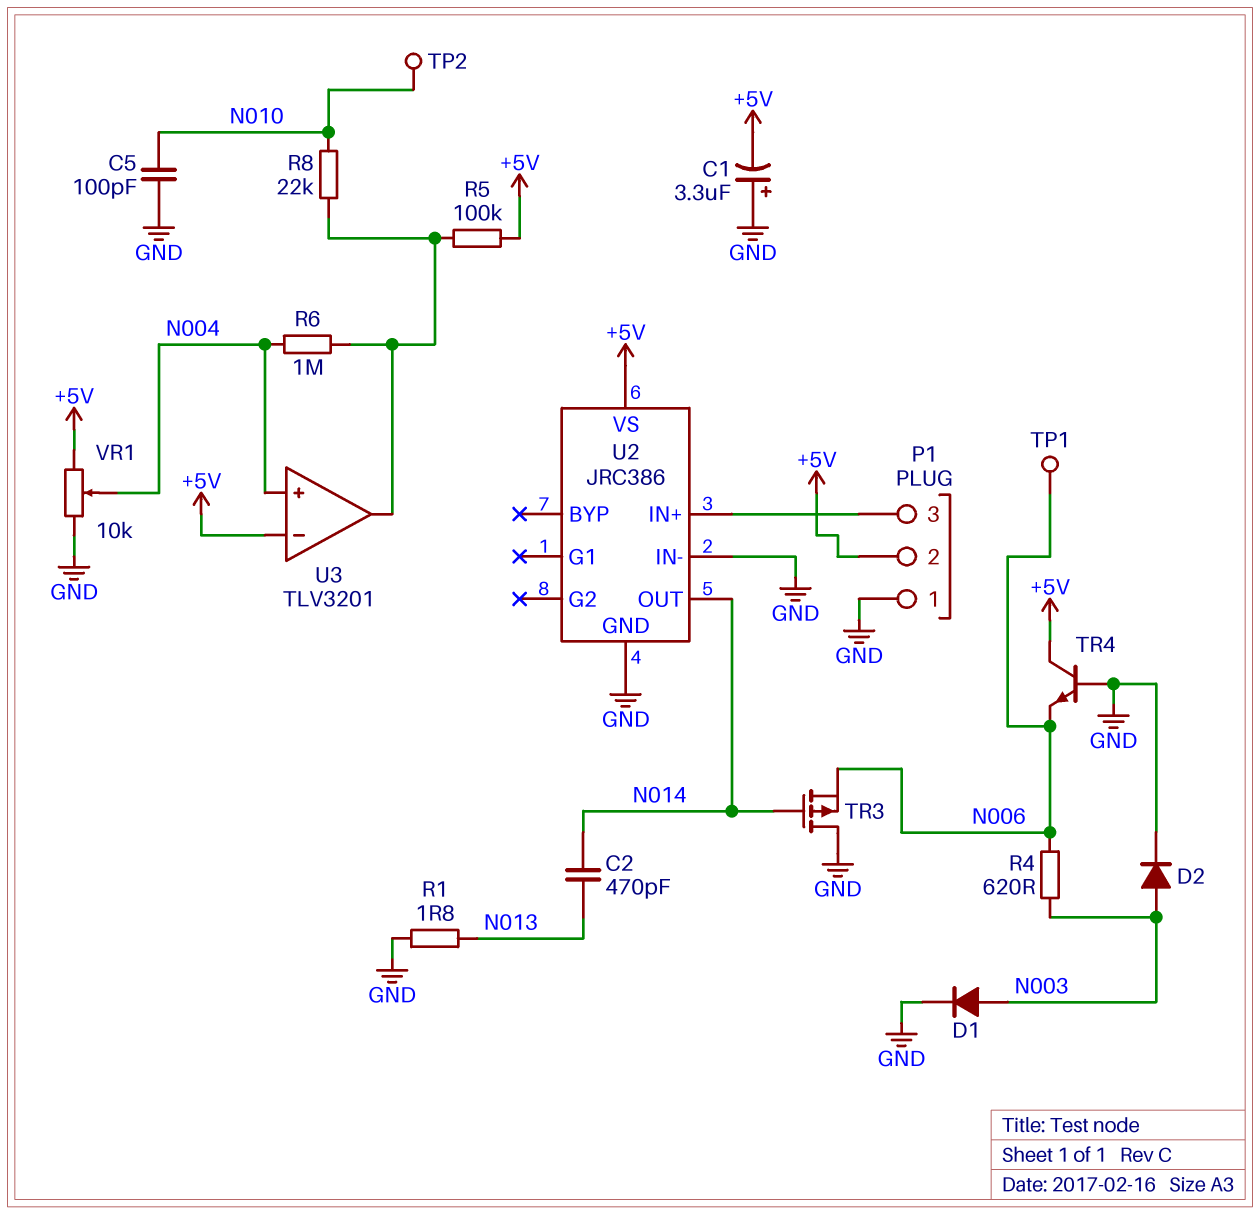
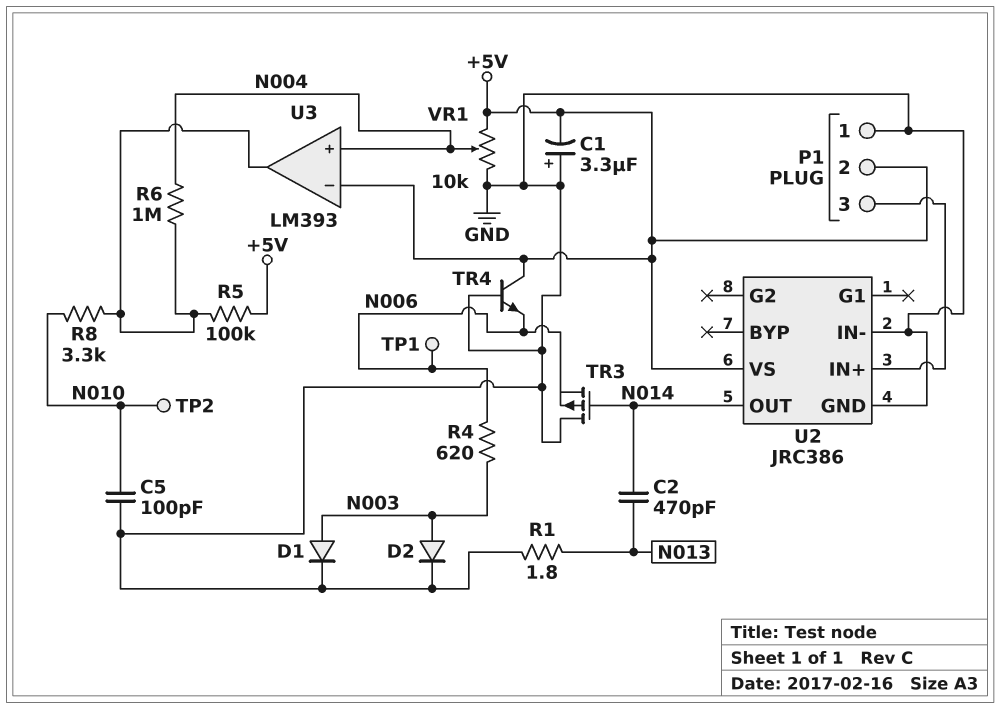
R8: 22k (N010, U3/out) -> 3.3k (N010, U3/out)
U3: TLV3201 -> LM393

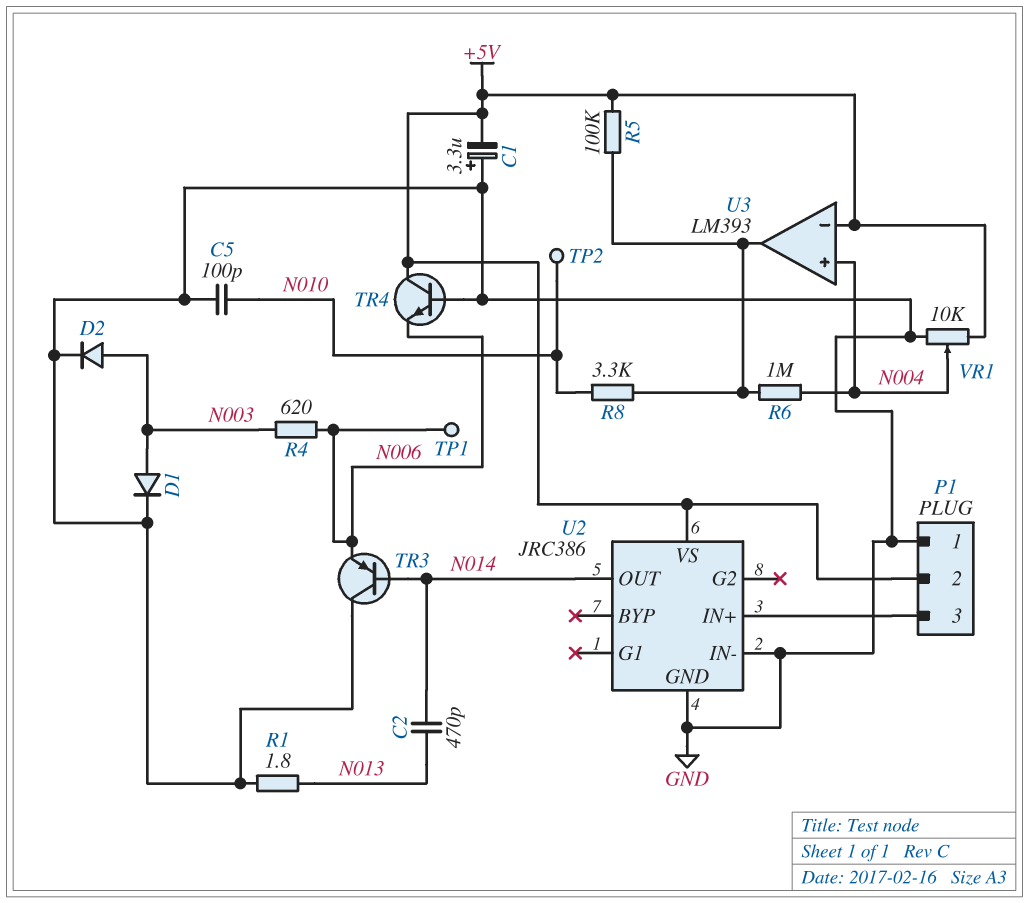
TR3: PMOS (G N014, D GND, S N006) -> PNP (B N014, C GND, E N006)

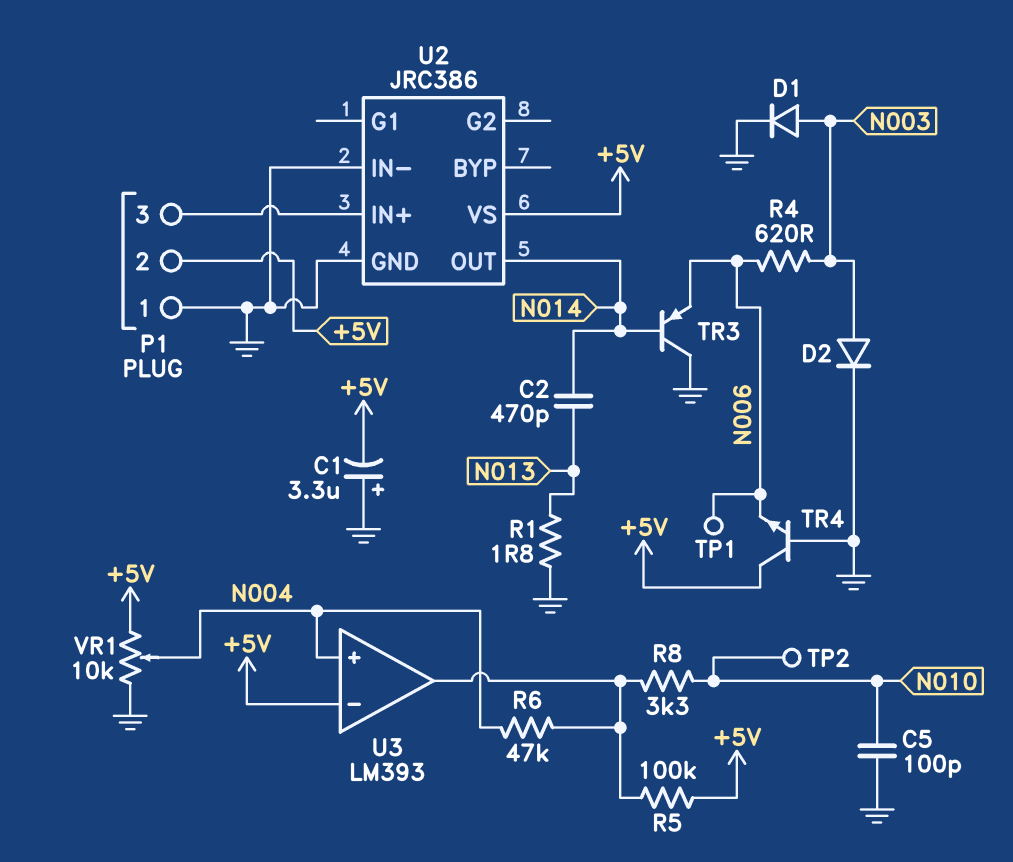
R6: 1M (N004, U3/out) -> 47k (N004, U3/out)

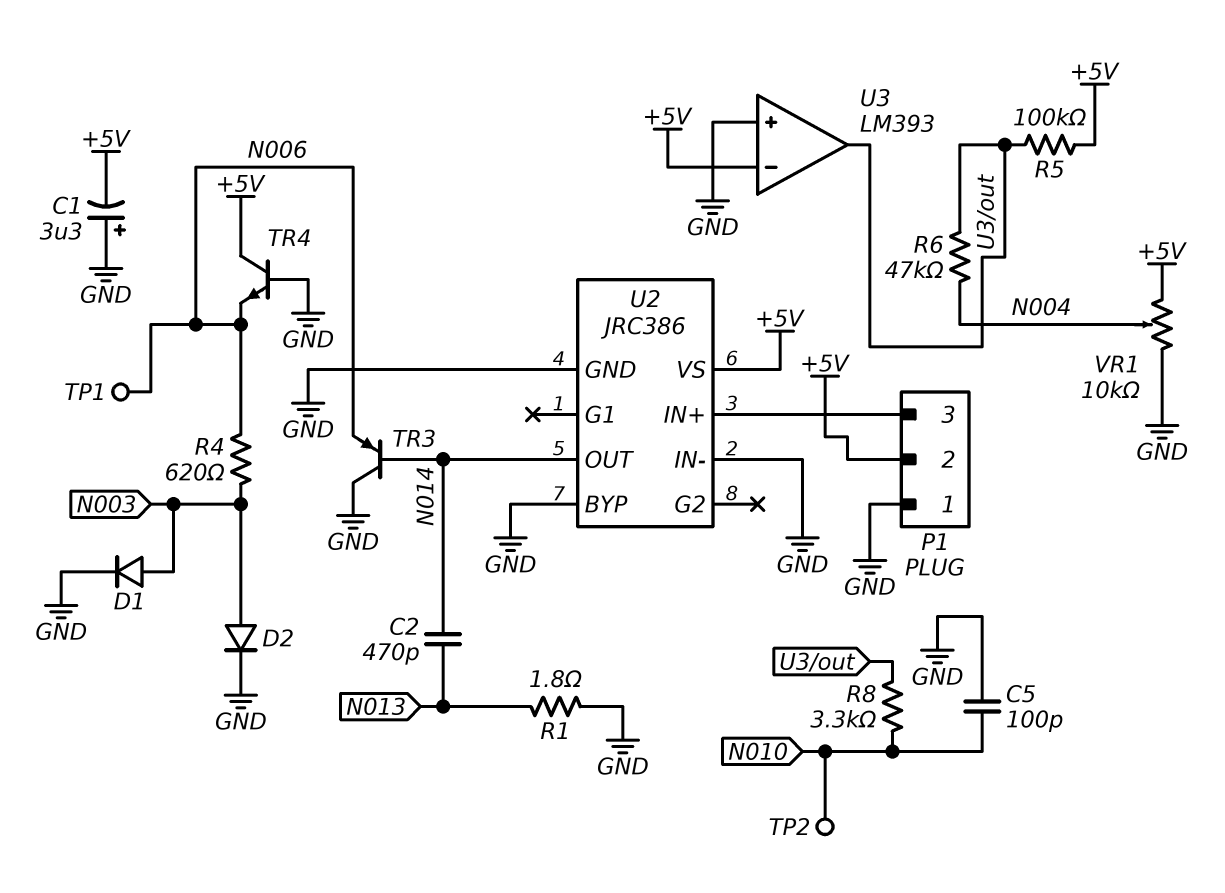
U2 pin BYP: none -> GND
U3 pin in+: N004 -> GND

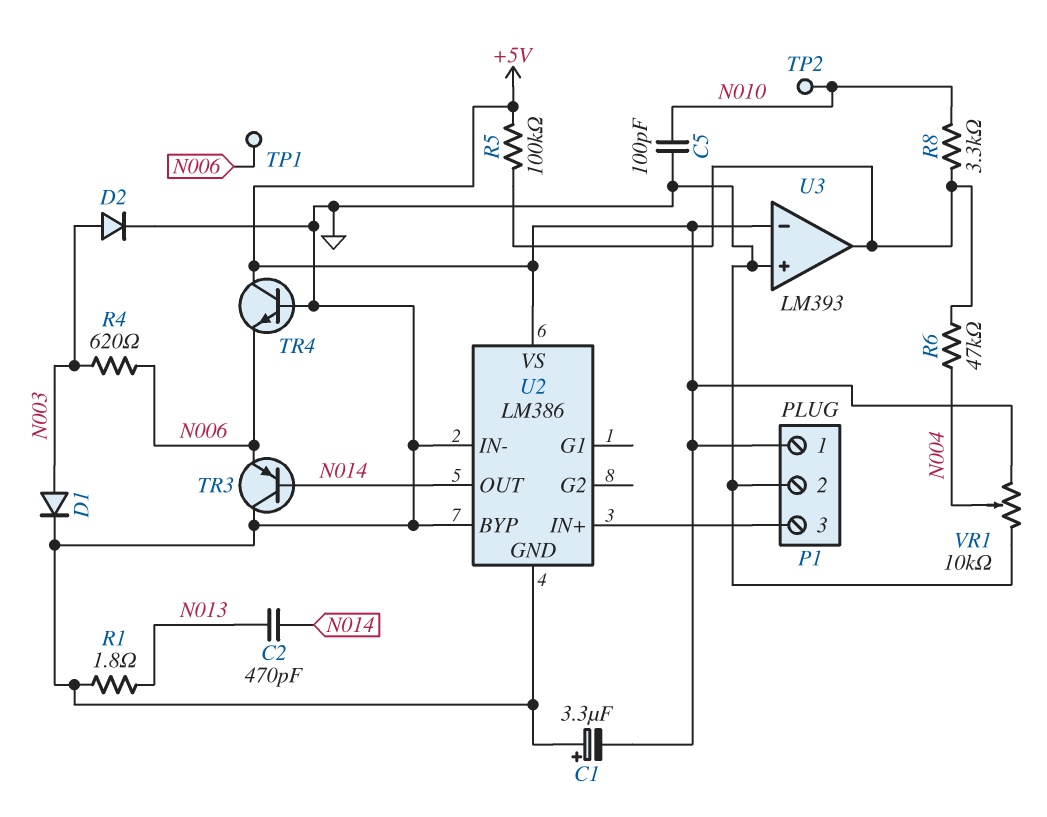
P1 pin 1: GND -> +5V
P1 pin 2: +5V -> GND
U2: JRC386 -> LM386

